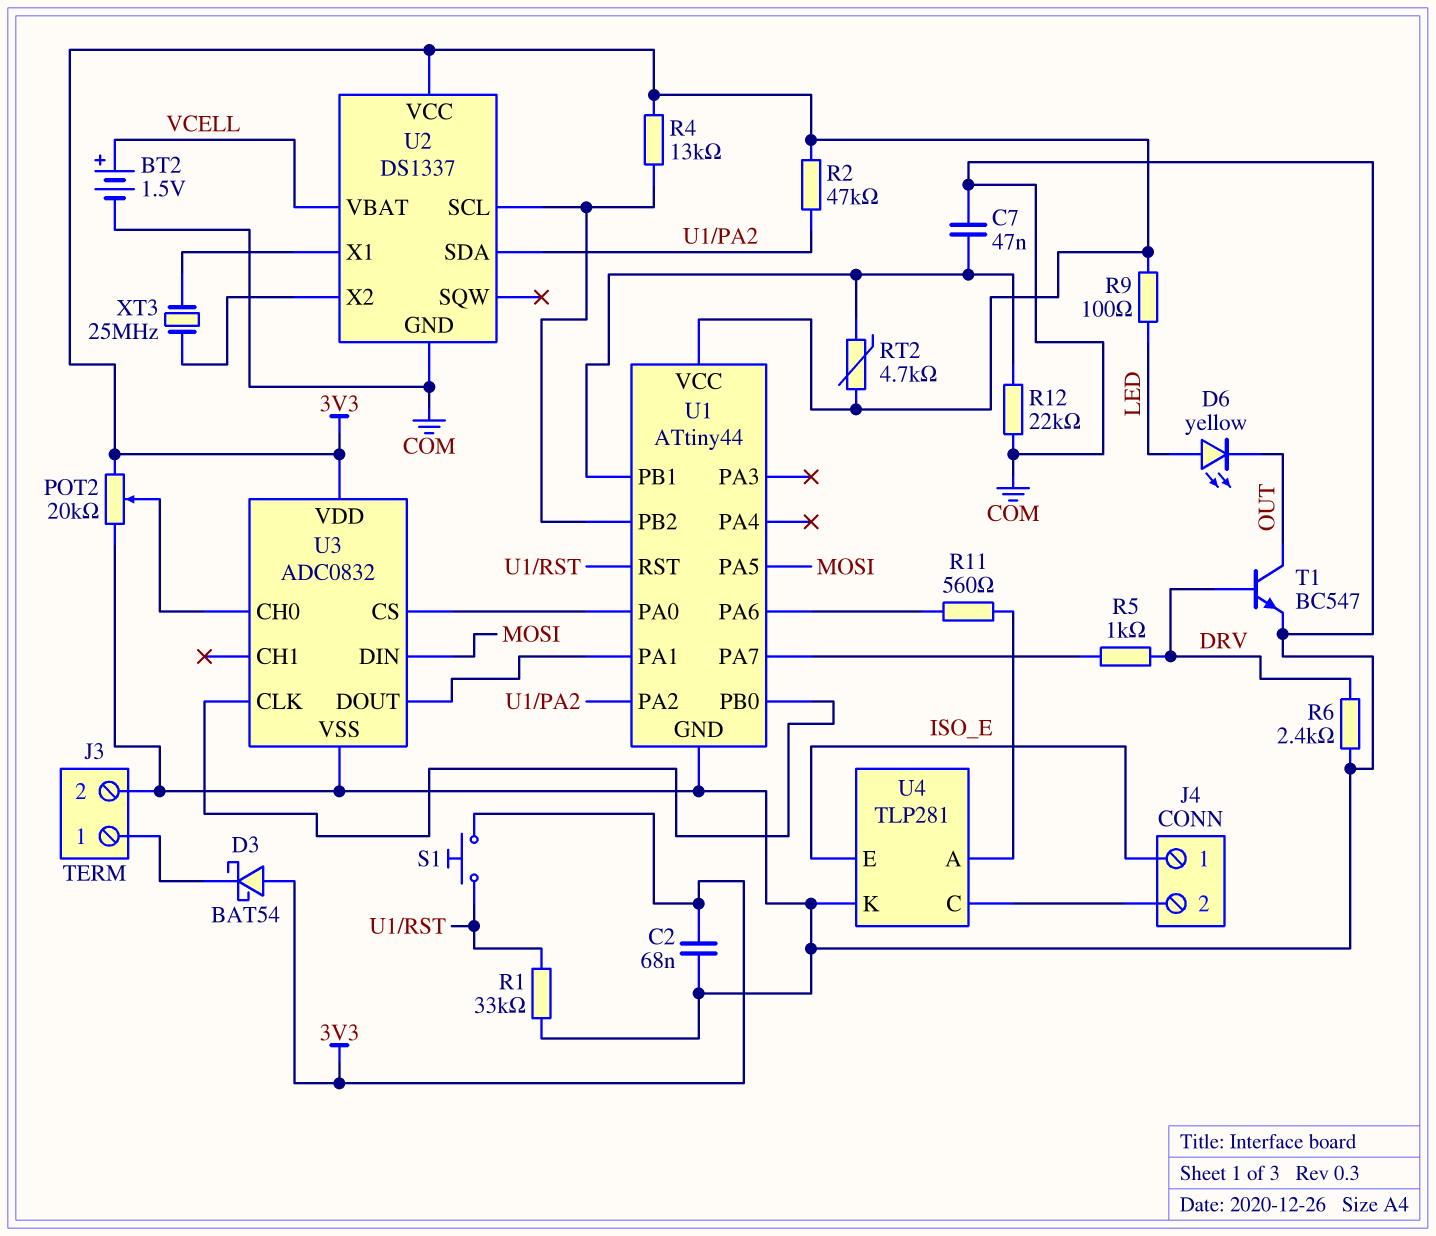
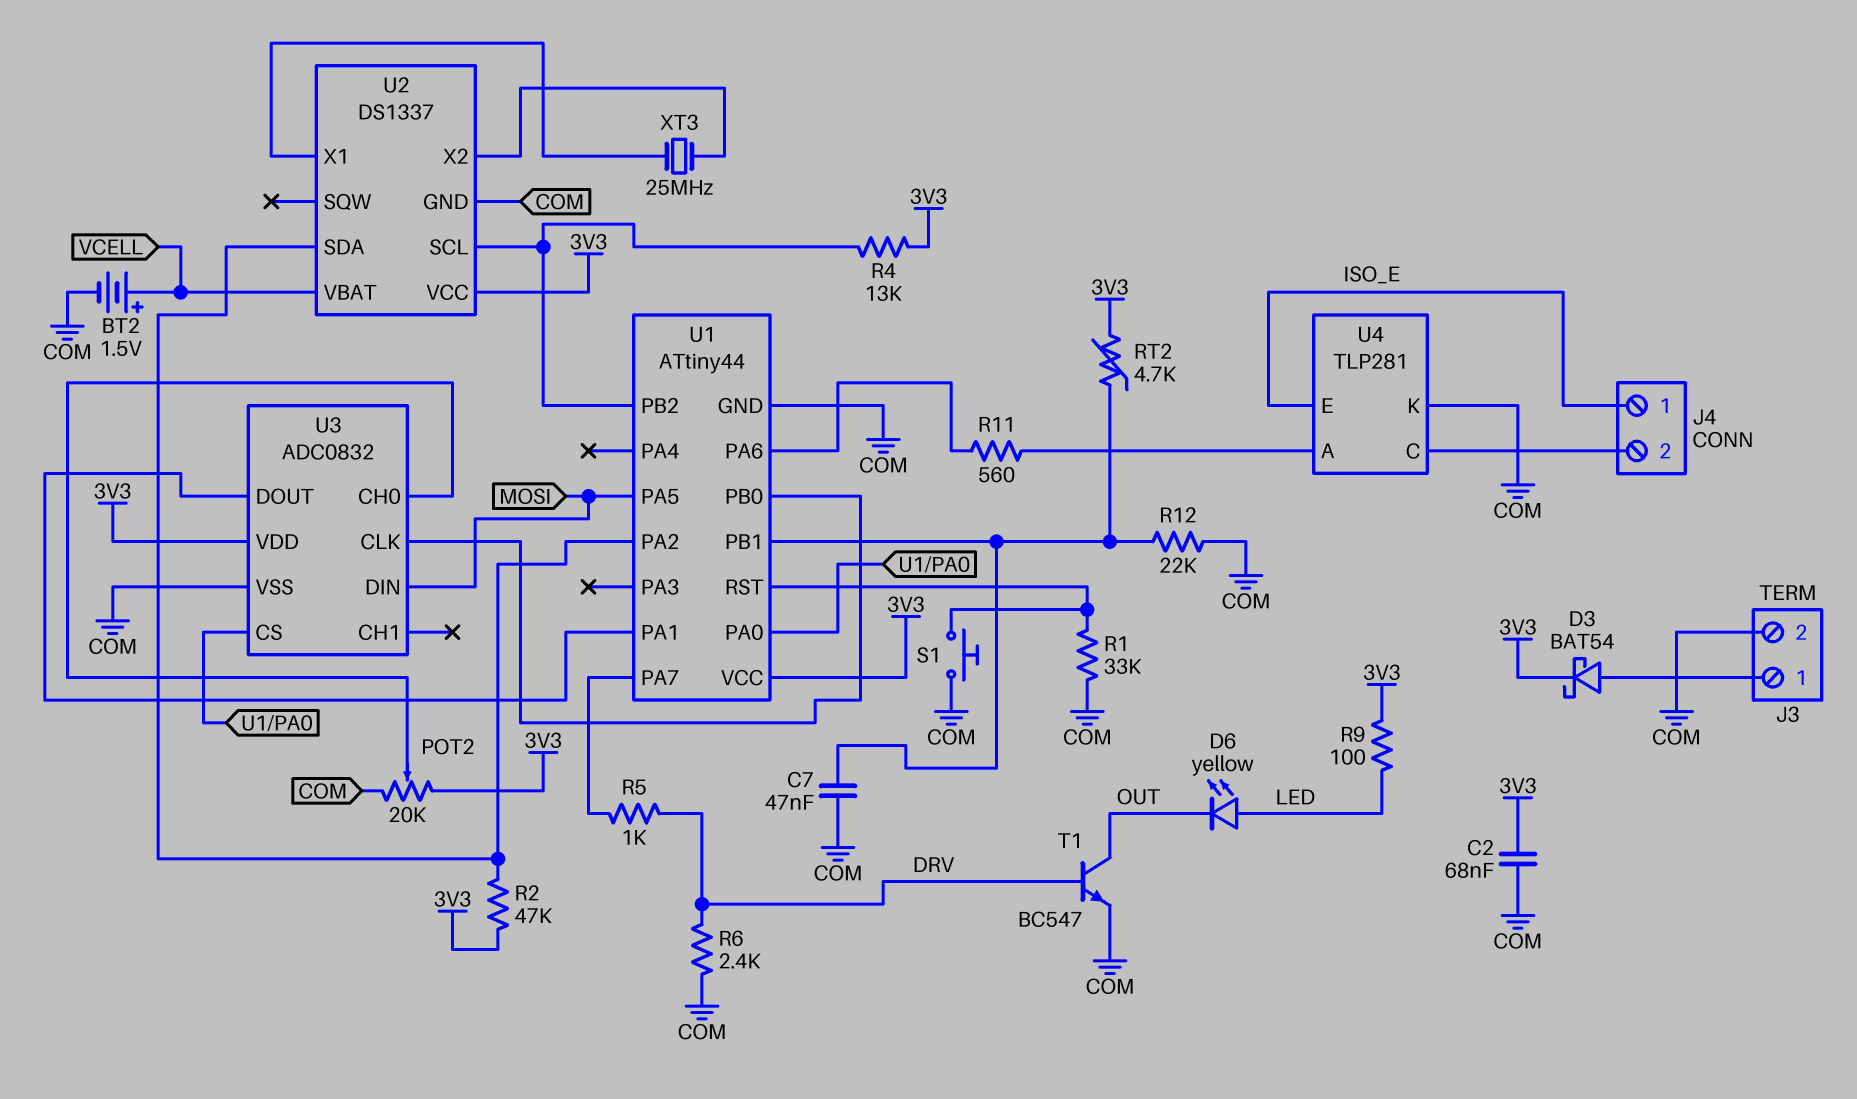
D3: schottky BAT54 (A 3V3, K J3/1) -> schottky BAT54 (A J3/1, K 3V3)
S1: button (3V3, U1/RST) -> button (COM, U1/RST)

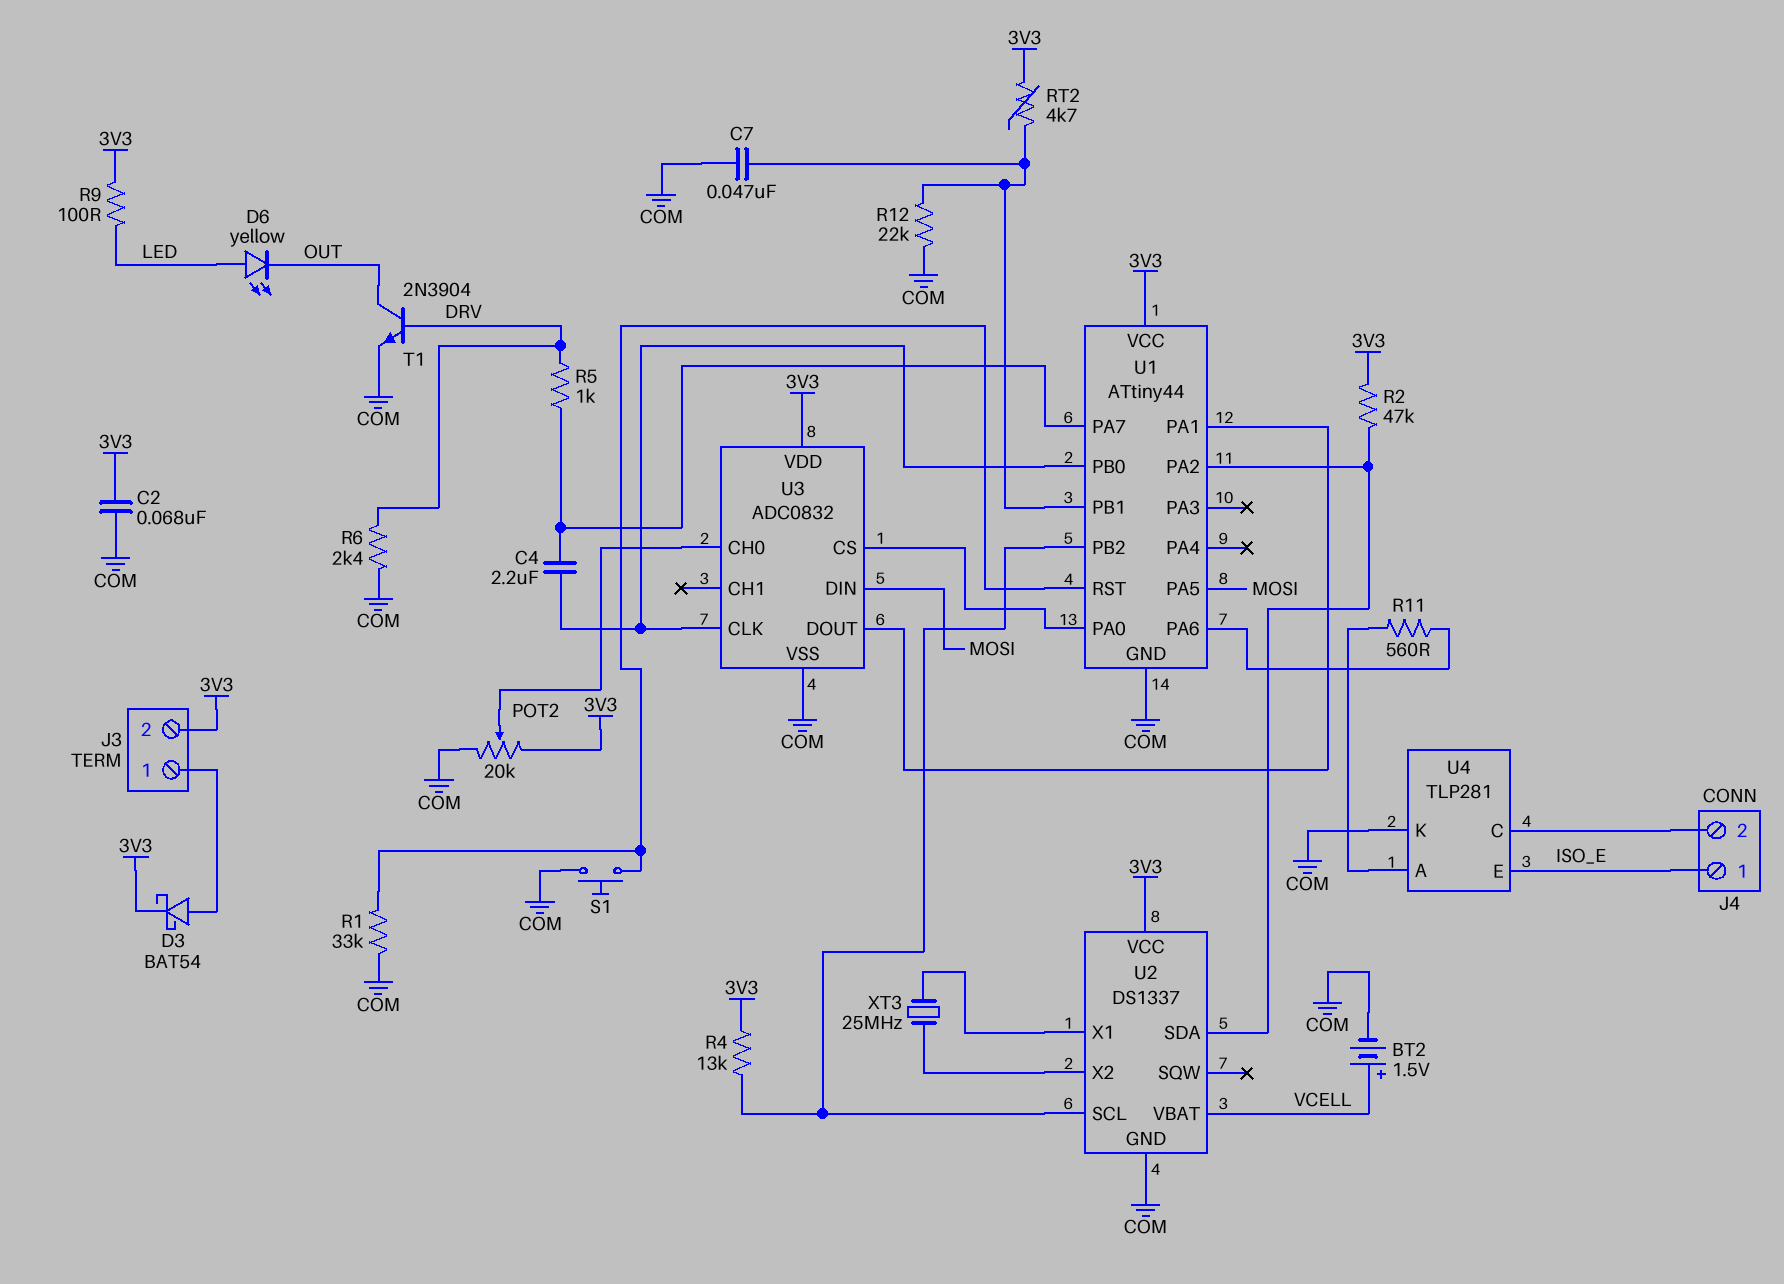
C4: none -> 2.2uF (U1/PA7, U1/PB0)
J3 pin 2: COM -> 3V3
T1: NPN BC547 (B DRV, C OUT, E COM) -> NPN 2N3904 (B DRV, C OUT, E COM)

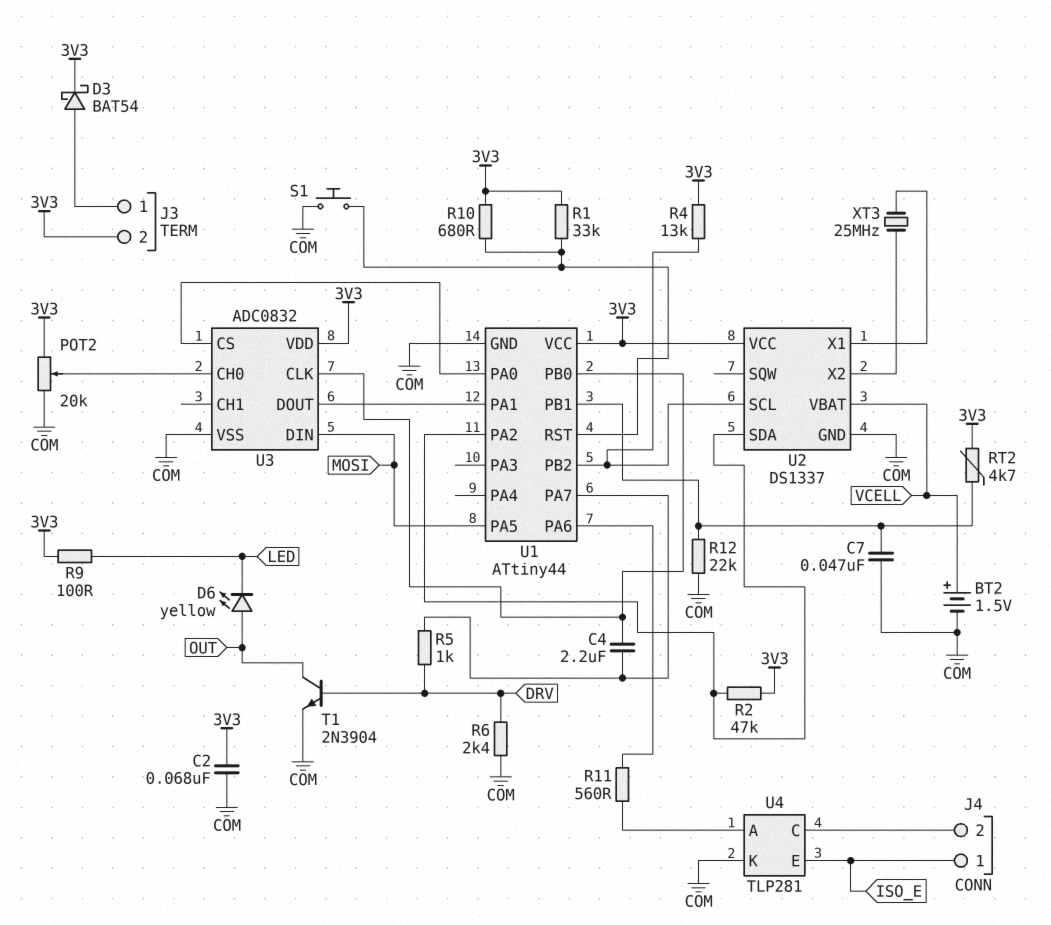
D6: LED yellow (A LED, K OUT) -> LED yellow (A OUT, K LED)
R1: 33k (COM, U1/RST) -> 33k (3V3, U1/RST)
R10: none -> 680 (3V3, U1/RST)

